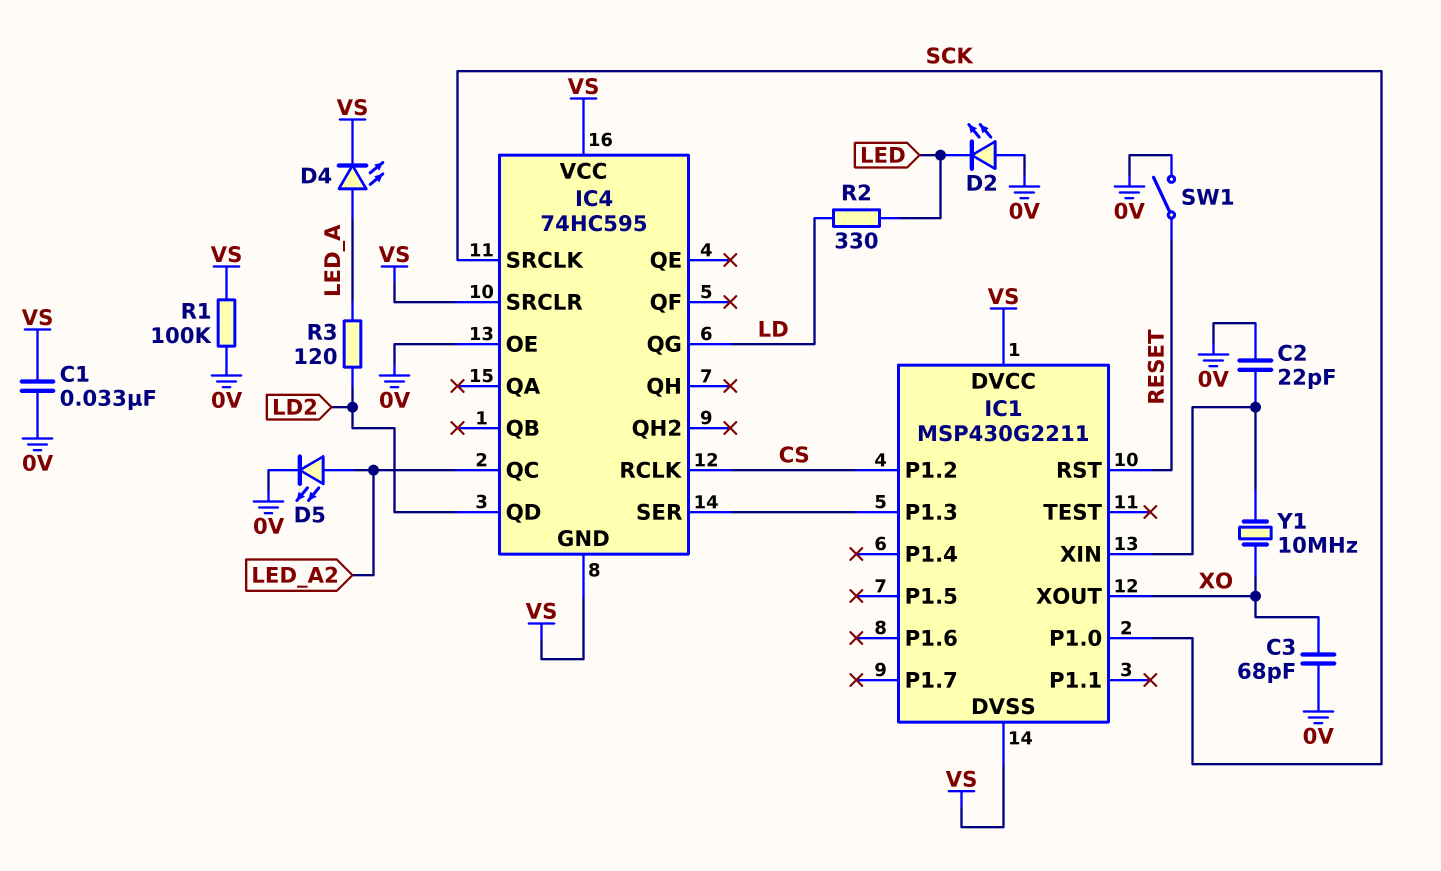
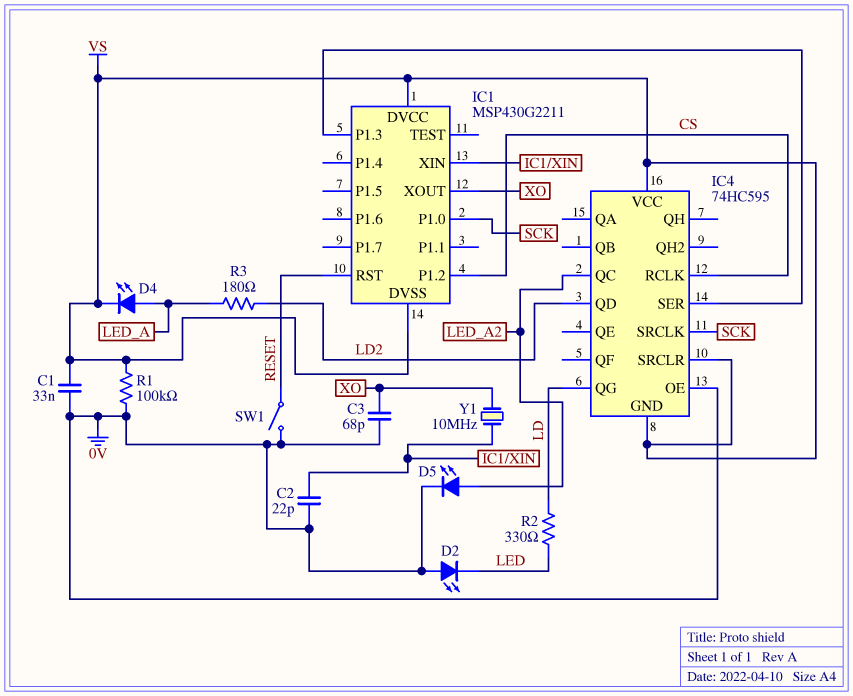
R3: 120 (LD2, LED_A) -> 180 (LD2, LED_A)

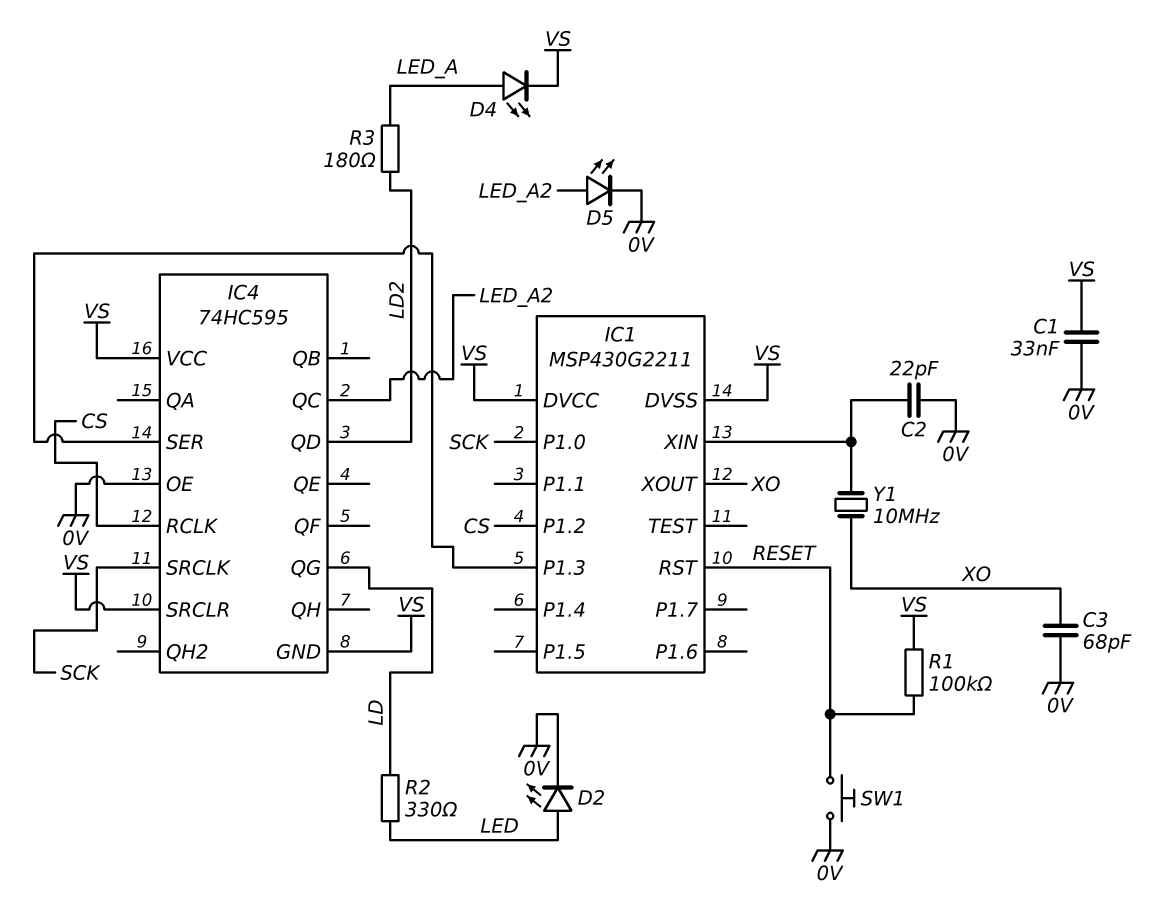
D2: LED (A 0V, K LED) -> LED (A LED, K 0V)
R1: 100k (0V, VS) -> 100k (RESET, VS)
SW1: switch (0V, RESET) -> button (0V, RESET)

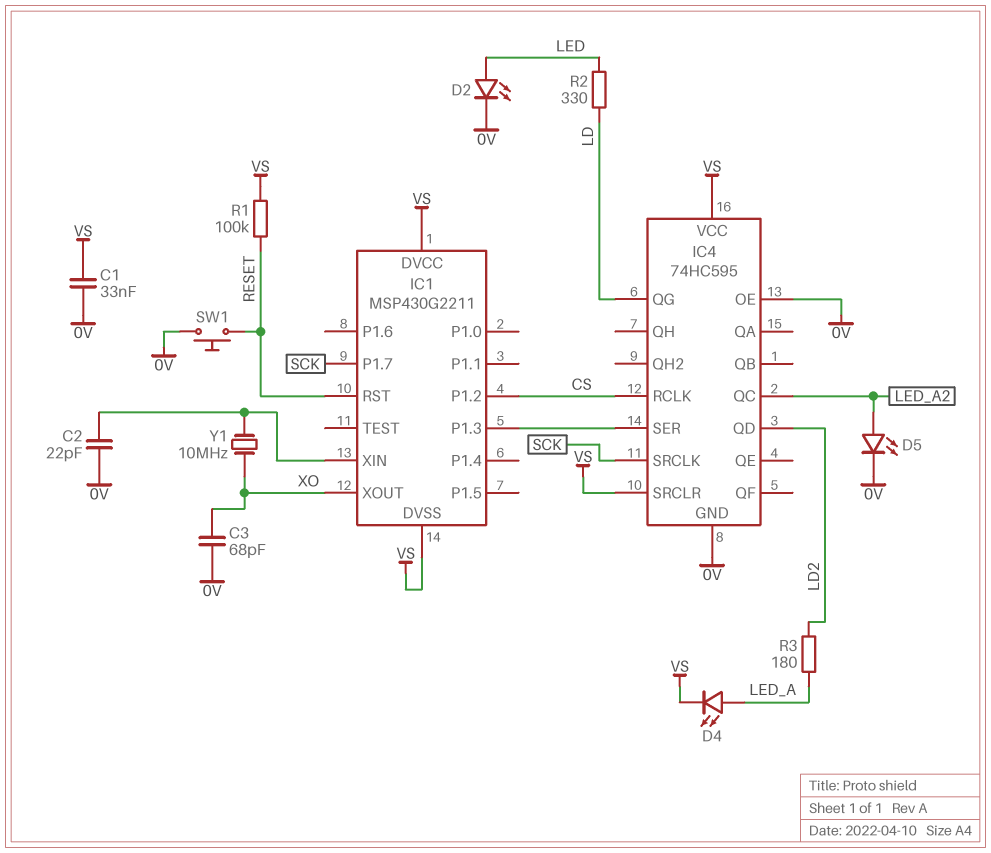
IC1 pin P1.0: SCK -> none
IC1 pin P1.7: none -> SCK
IC4 pin GND: VS -> 0V

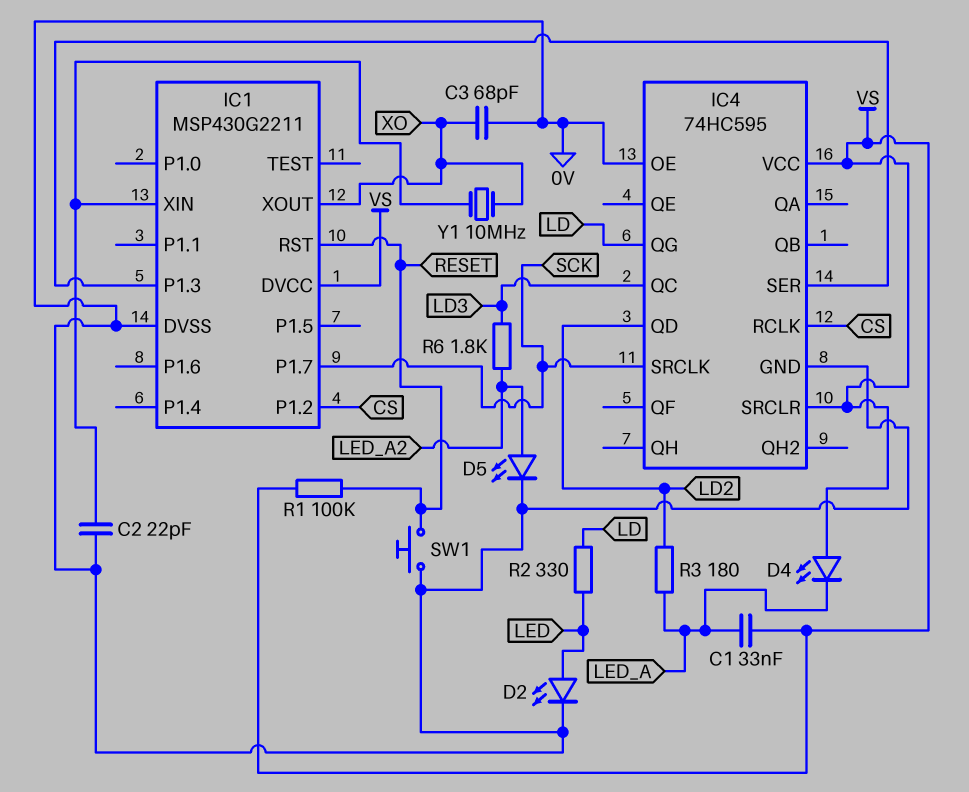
C1: 33nF (0V, VS) -> 33nF (LED_A, VS)
D4: LED (A LED_A, K VS) -> LED (A VS, K LED_A)
IC1 pin DVSS: VS -> 0V
IC4 pin QC: LED_A2 -> LD3
R6: none -> 1.8k (LD3, LED_A2)

